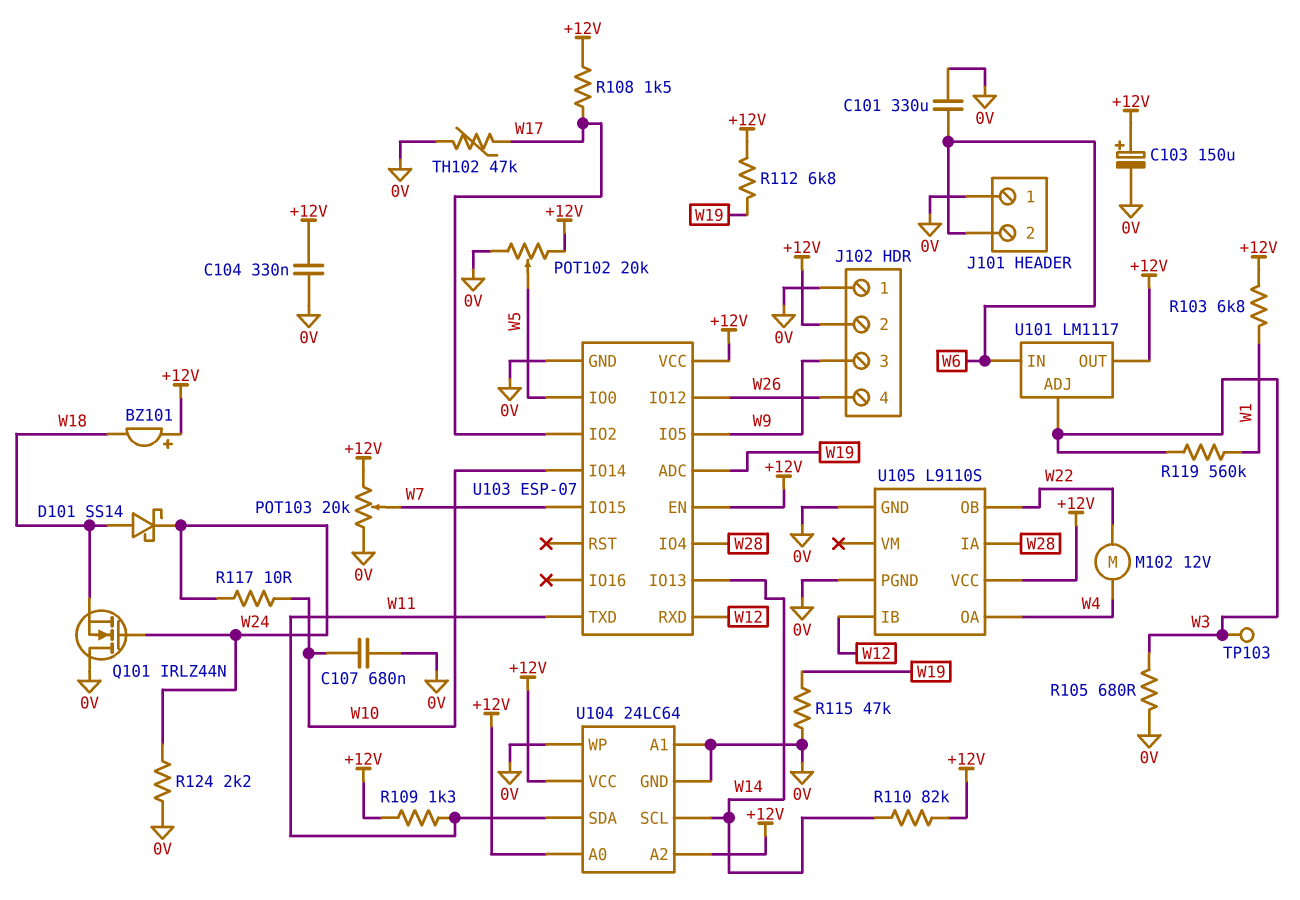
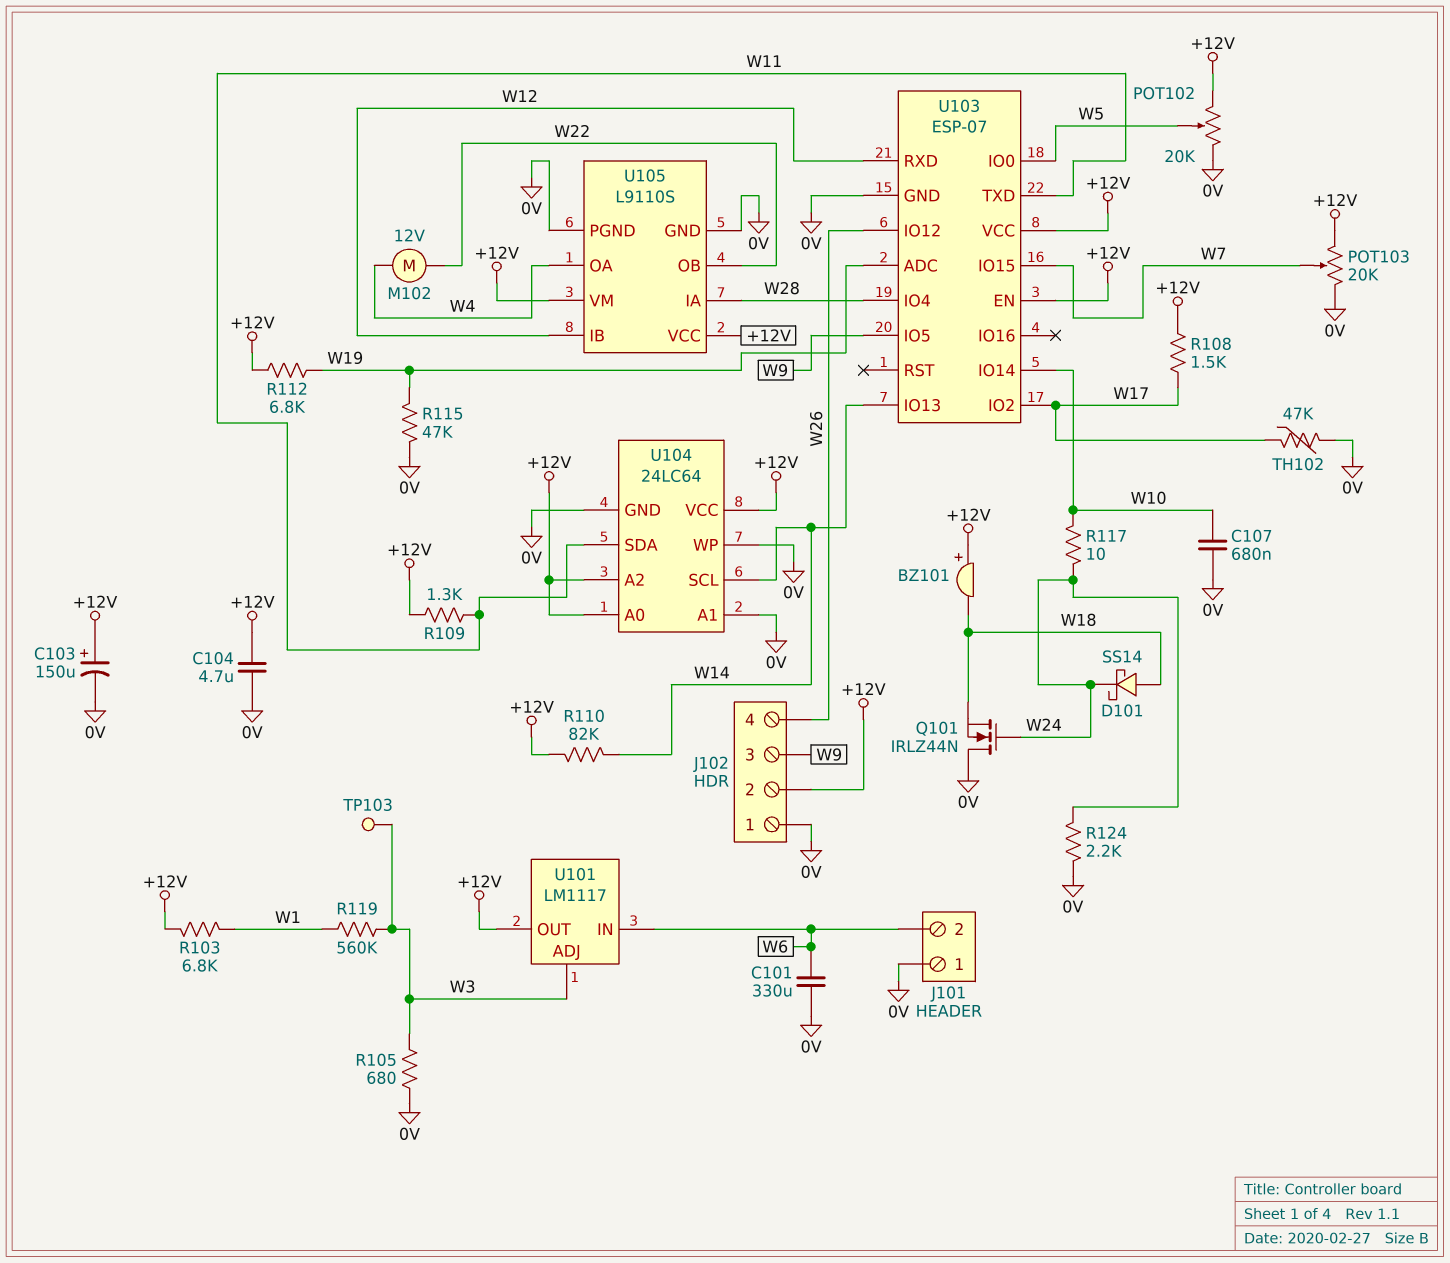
C104: 330nF (+12V, 0V) -> 4.7uF (+12V, 0V)
U105 pin VM: none -> +12V

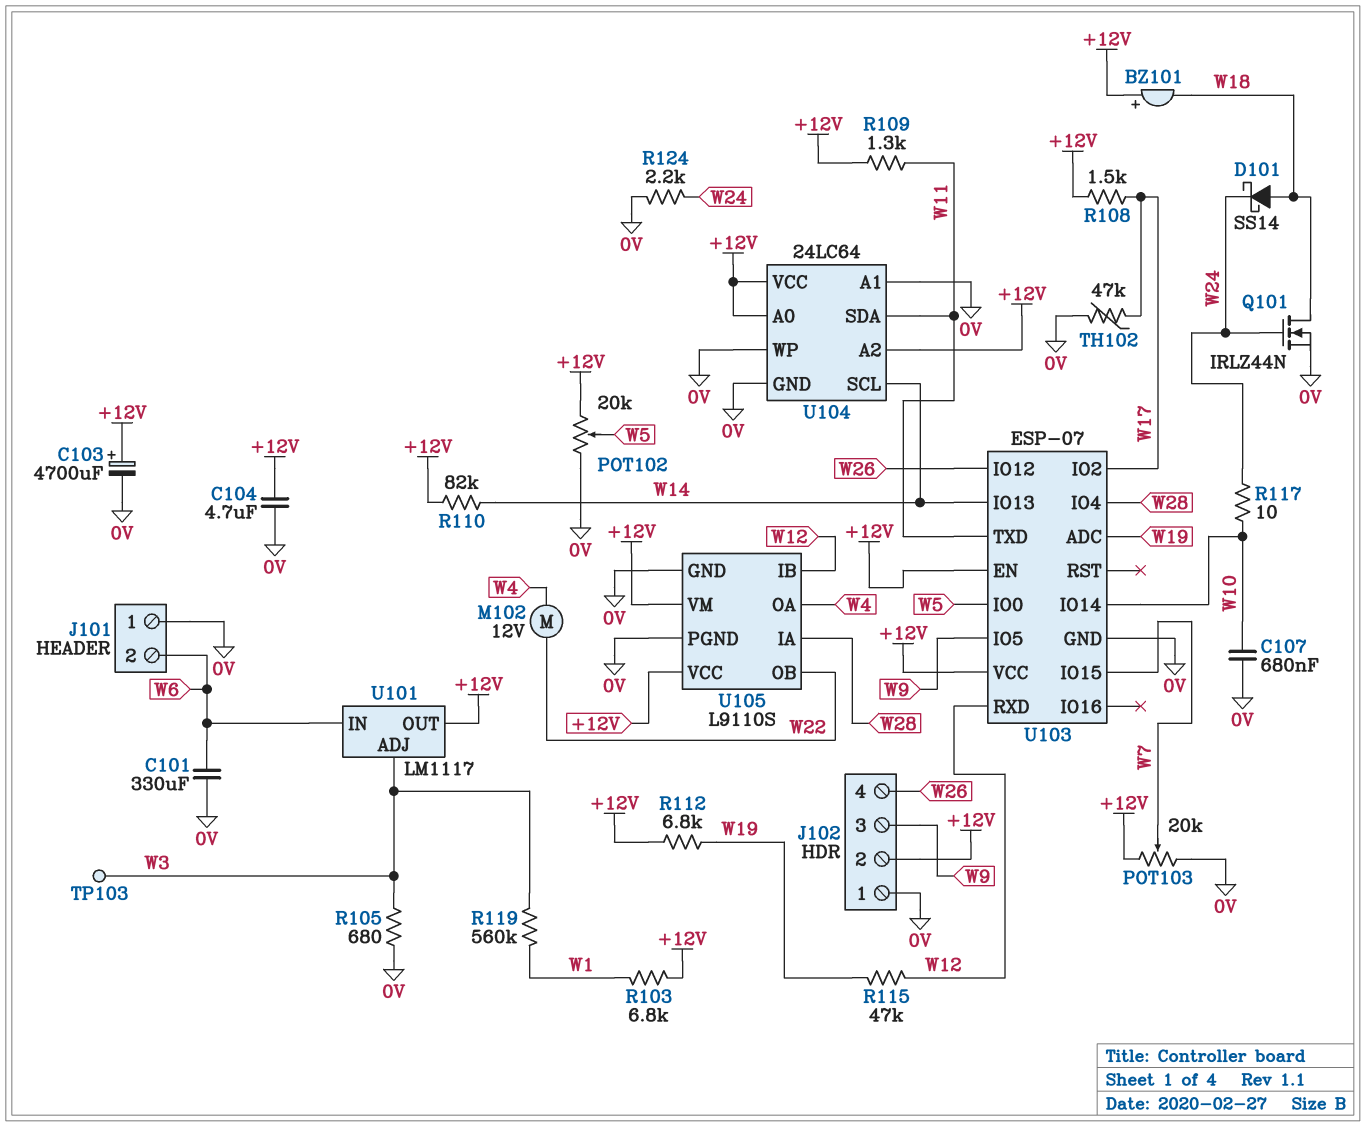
C103: 150uF (plus +12V, minus 0V) -> 4700uF (plus +12V, minus 0V)
Q101: NMOS IRLZ44N (G W24, D 0V, S W18) -> NMOS IRLZ44N (G W24, D W18, S 0V)
R115: 47k (0V, W19) -> 47k (W12, W19)

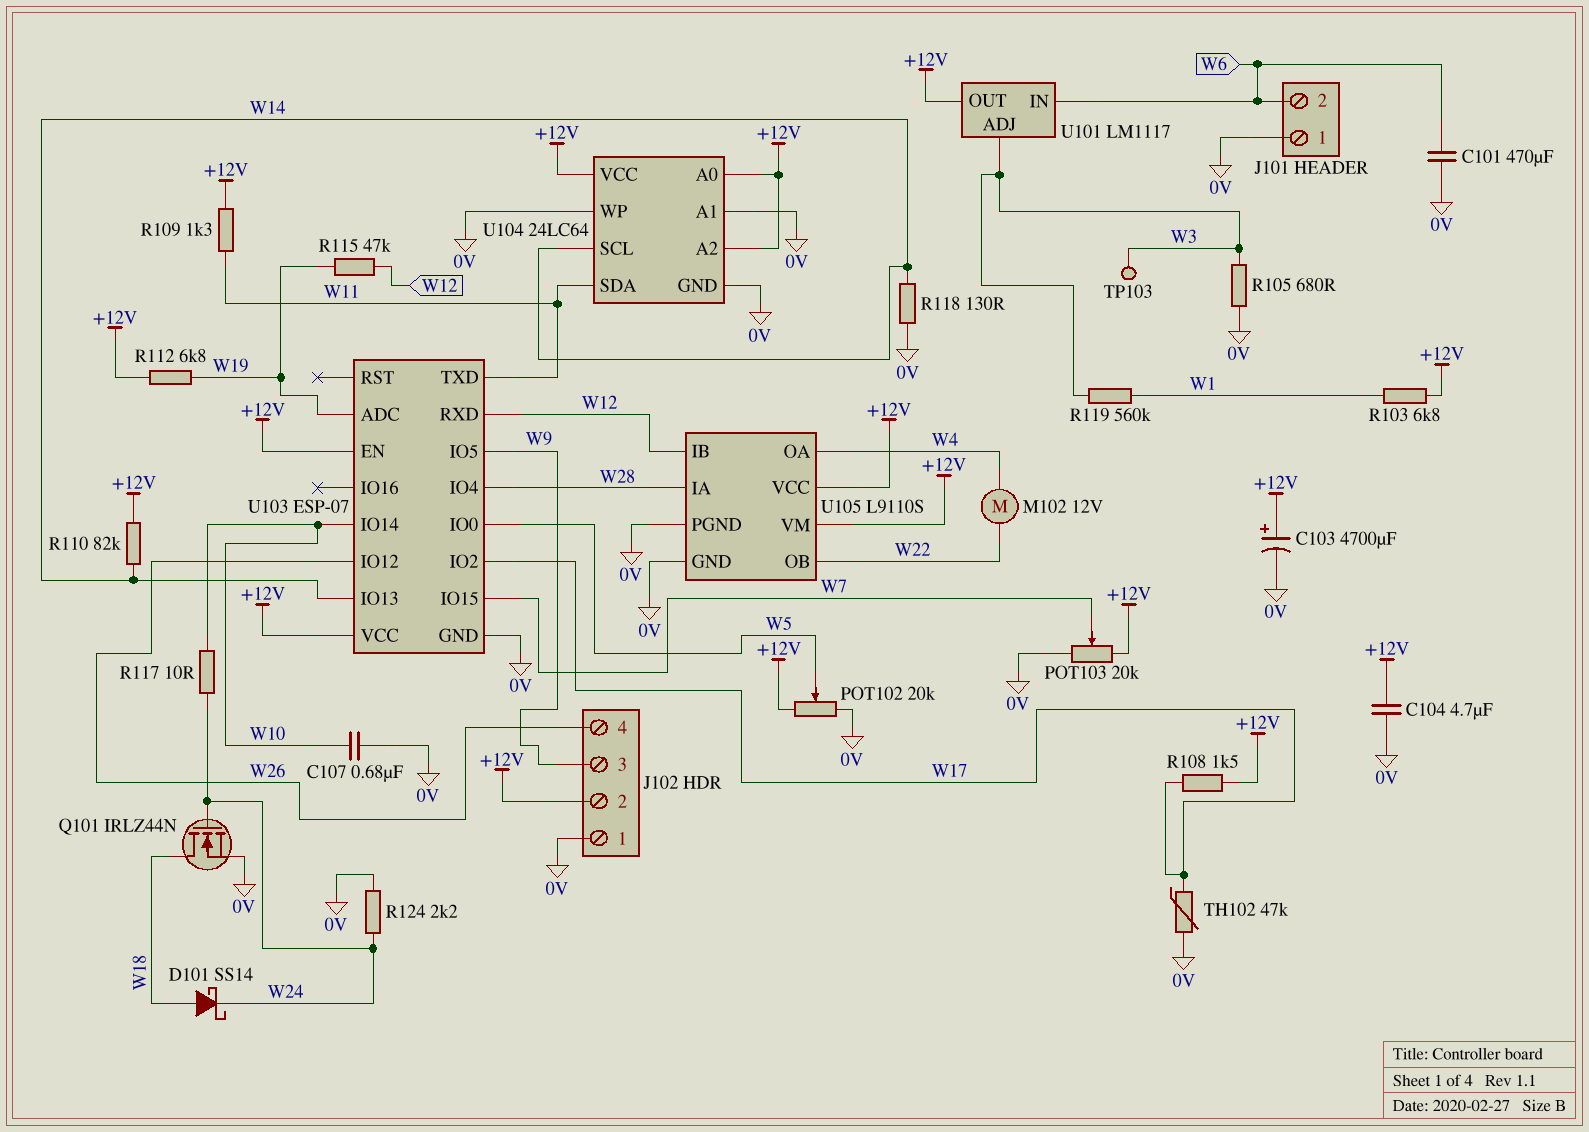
BZ101: buzzer (plus +12V, minus W18) -> none
C101: 330uF (0V, W6) -> 470uF (0V, W6)
R118: none -> 130 (0V, W14)

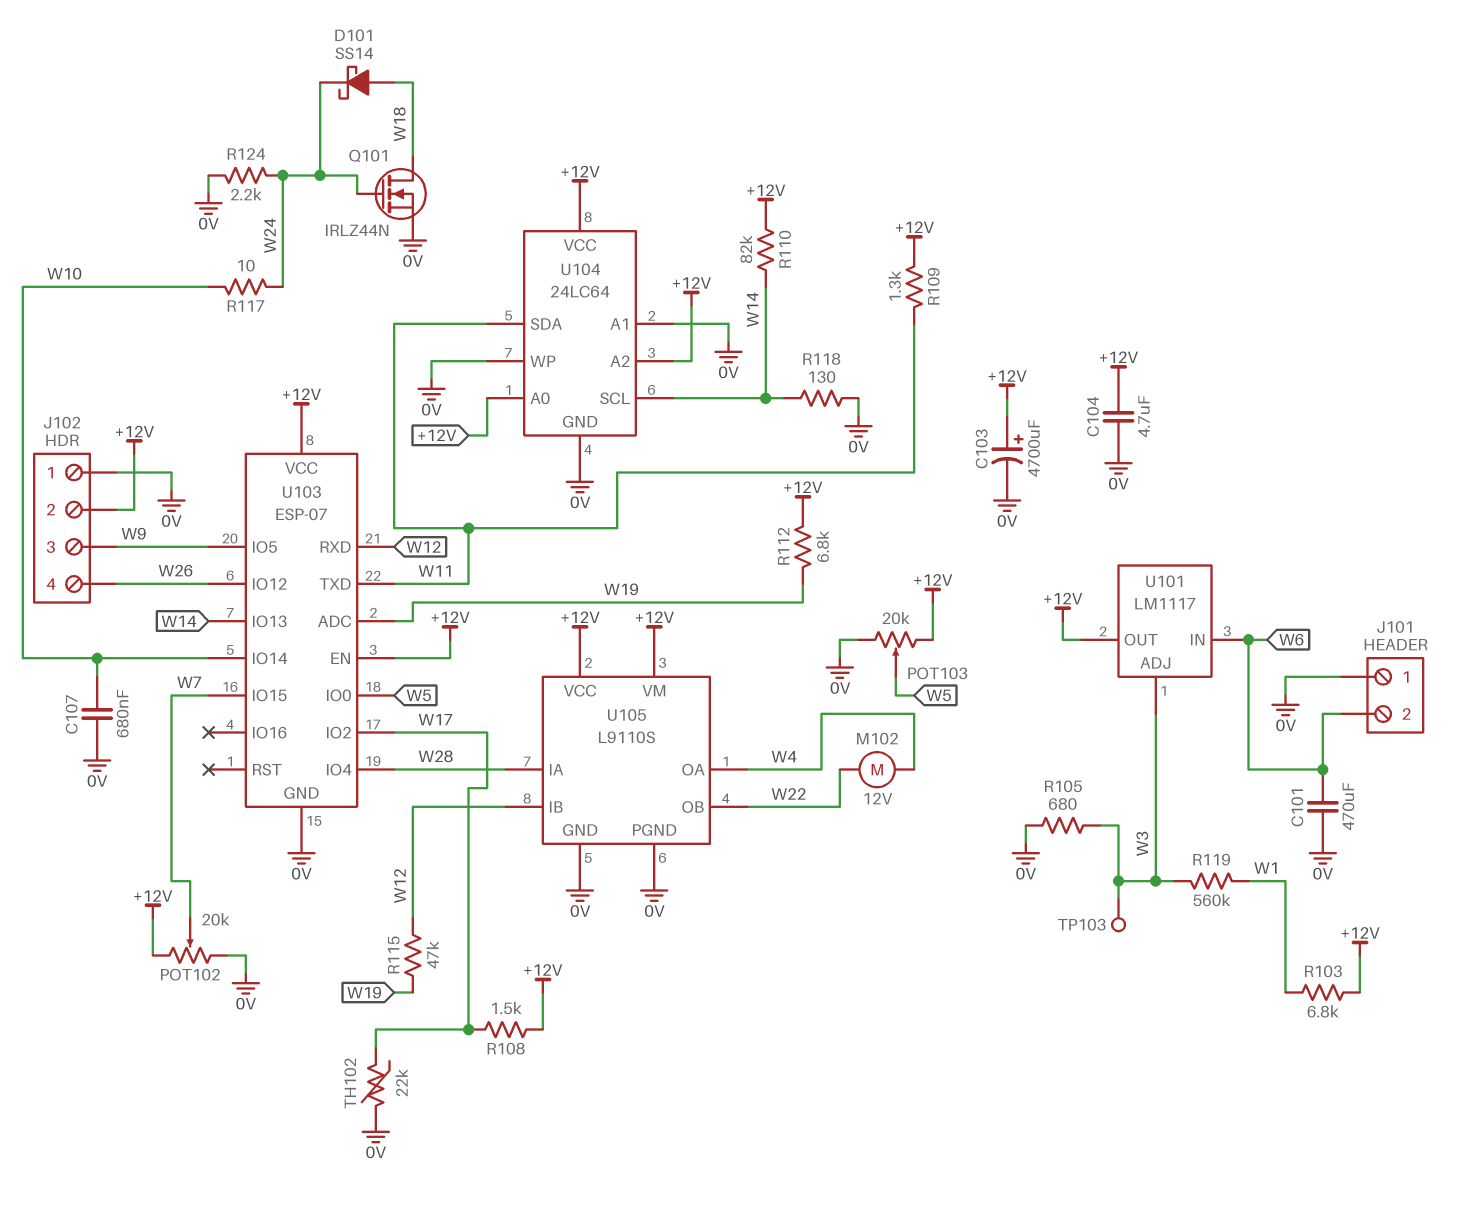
POT102: 20k (+12V, 0V, wiper W5) -> 20k (+12V, 0V, wiper W7)
POT103: 20k (+12V, 0V, wiper W7) -> 20k (+12V, 0V, wiper W5)
TH102: 47k (0V, W17) -> 22k (0V, W17)

